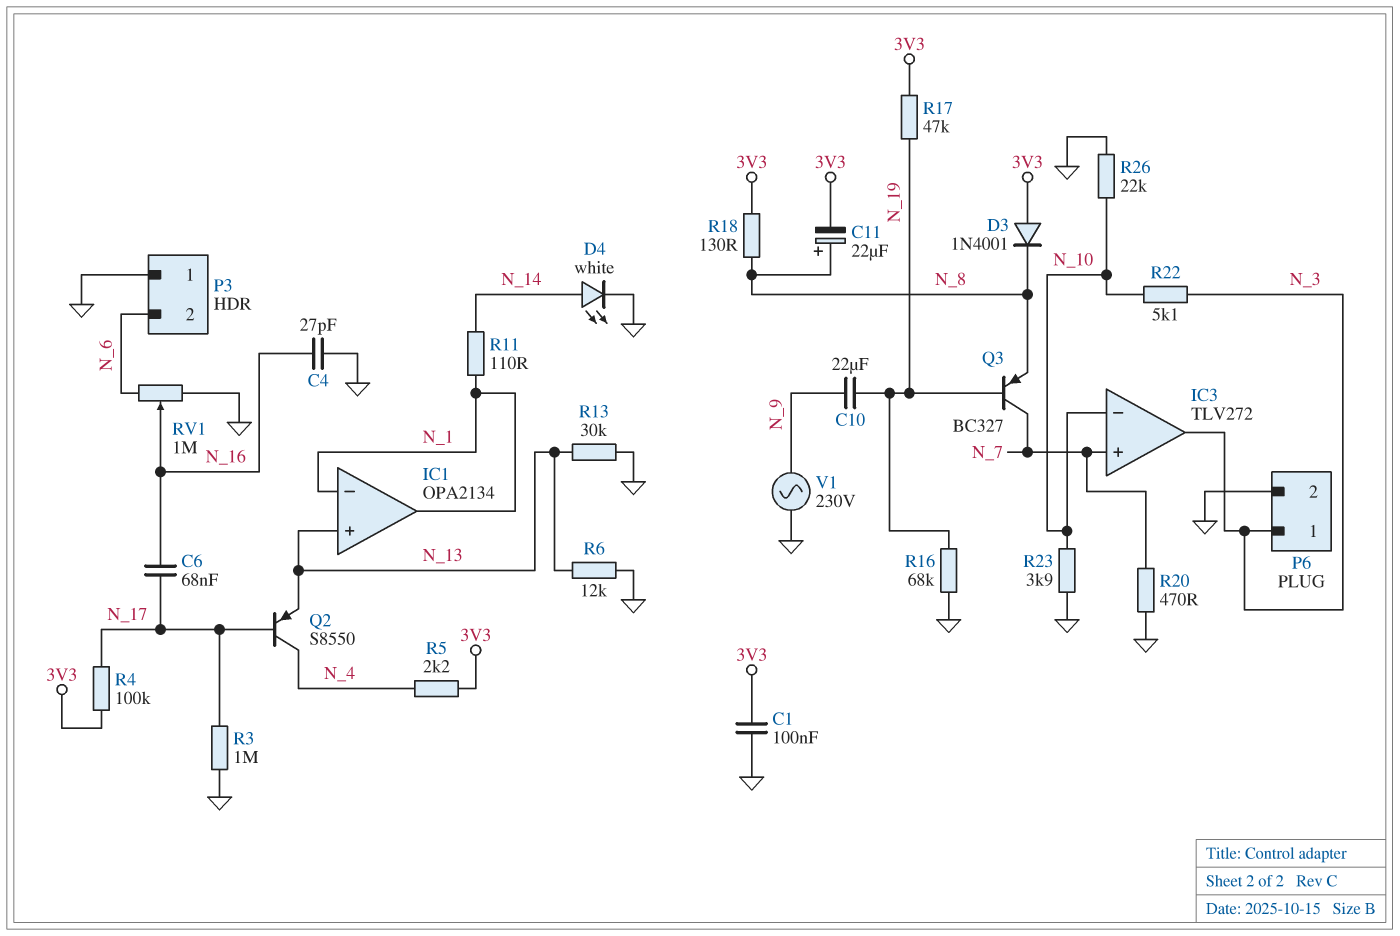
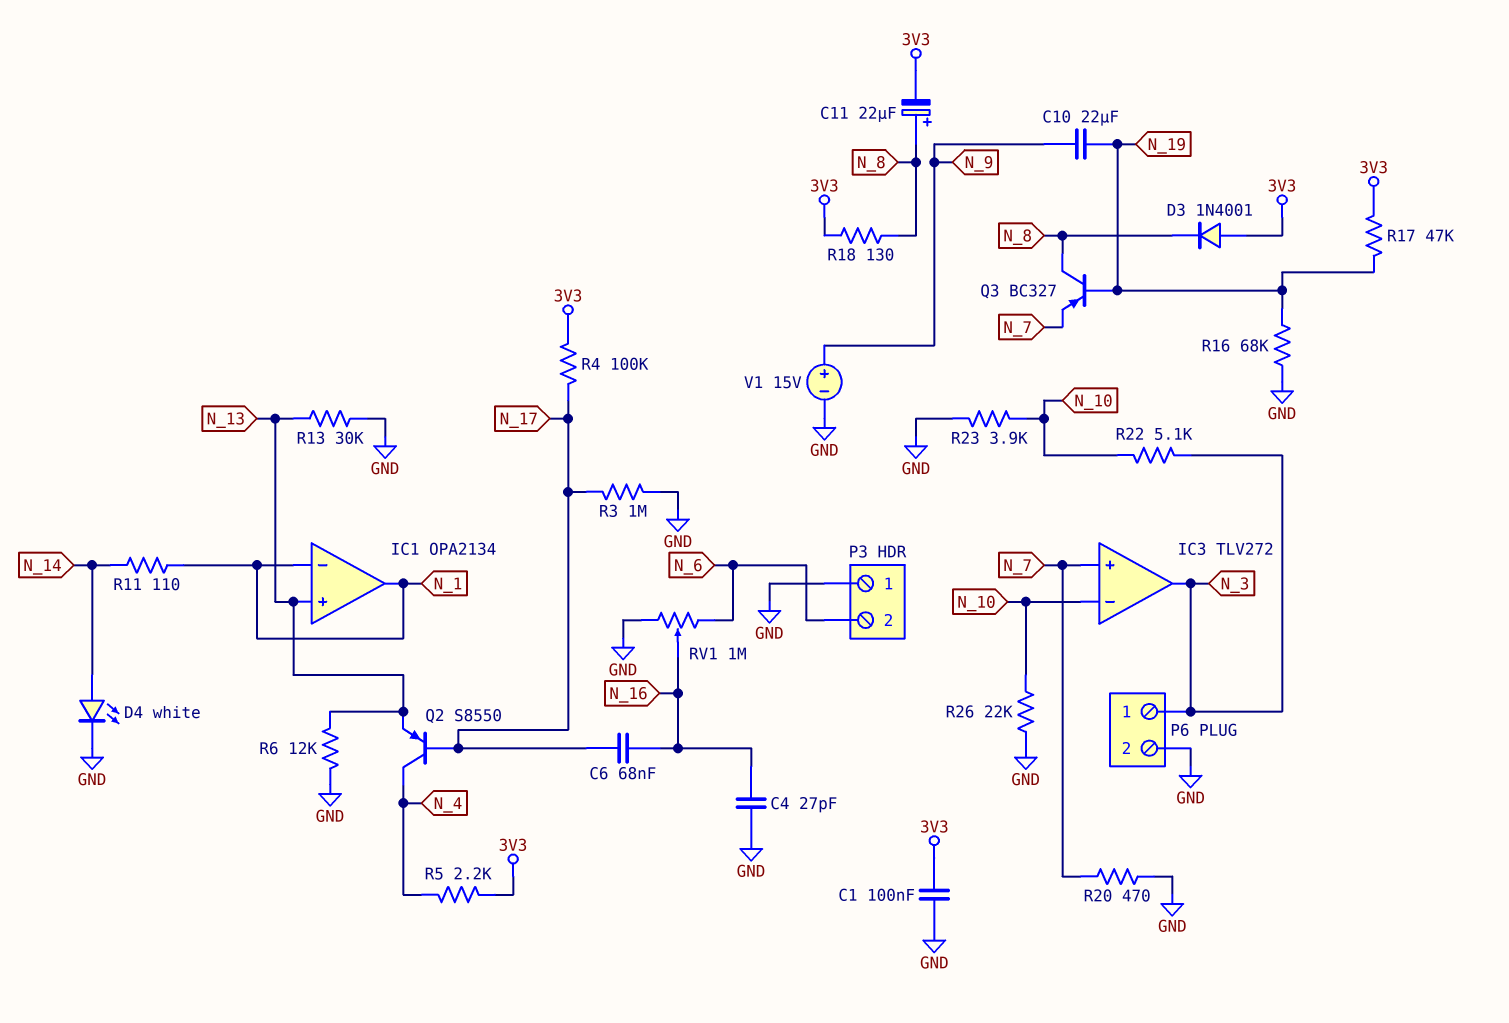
Q3: PNP BC327 (B N_19, C N_7, E N_8) -> PNP BC327 (B N_19, C N_8, E N_7)
V1: AC 230V (GND, N_9) -> 15V (plus N_9, minus GND)

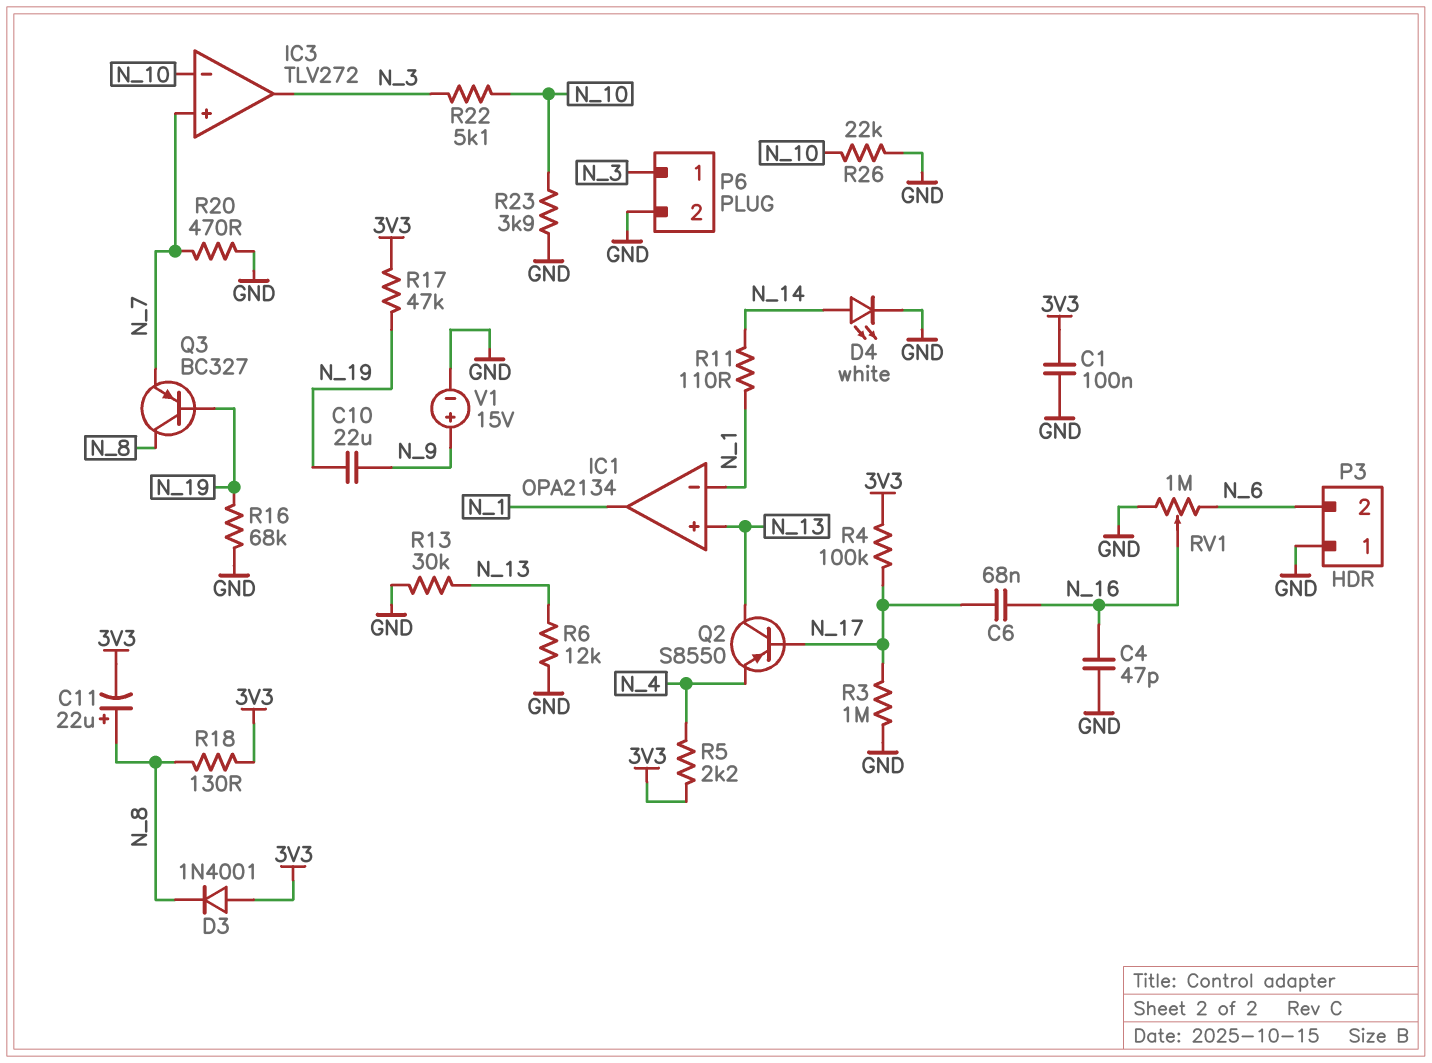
C4: 27pF (GND, N_16) -> 47pF (GND, N_16)
Q2: PNP S8550 (B N_17, C N_4, E N_13) -> PNP S8550 (B N_17, C N_13, E N_4)

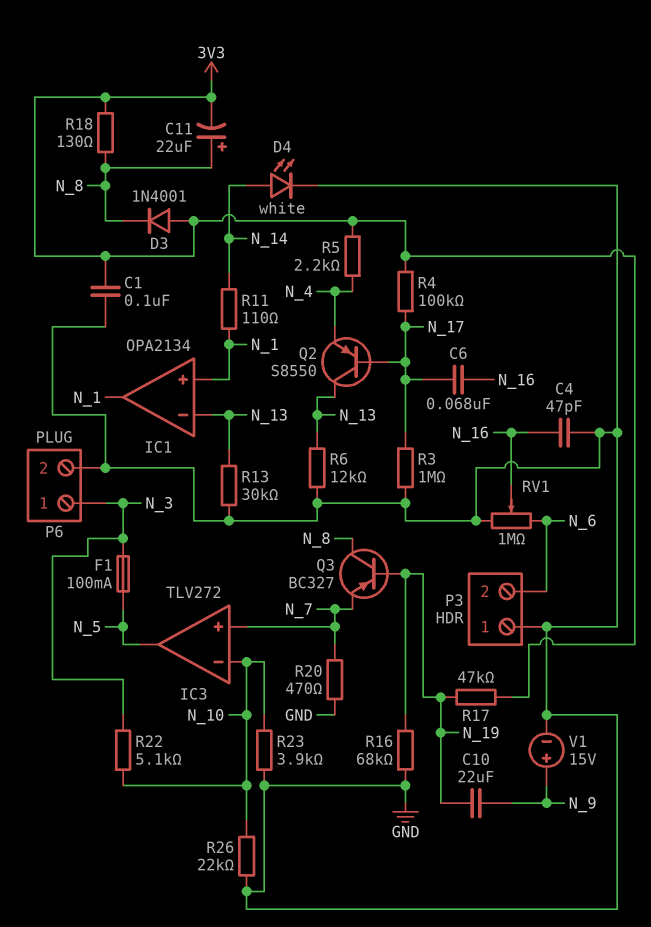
F1: none -> 100mA (N_3, N_5)
IC1 pin in+: N_13 -> N_1
IC1 pin in-: N_1 -> N_13
IC3 pin out: N_3 -> N_5

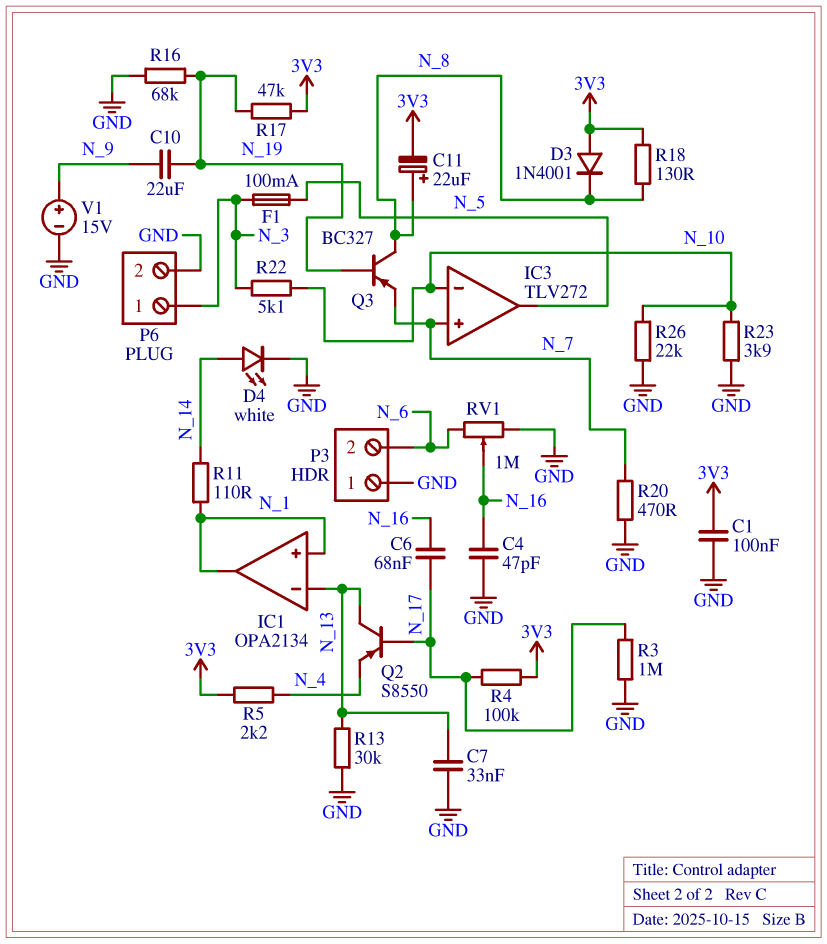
C7: none -> 33nF (GND, N_13)
R6: 12k (GND, N_13) -> none

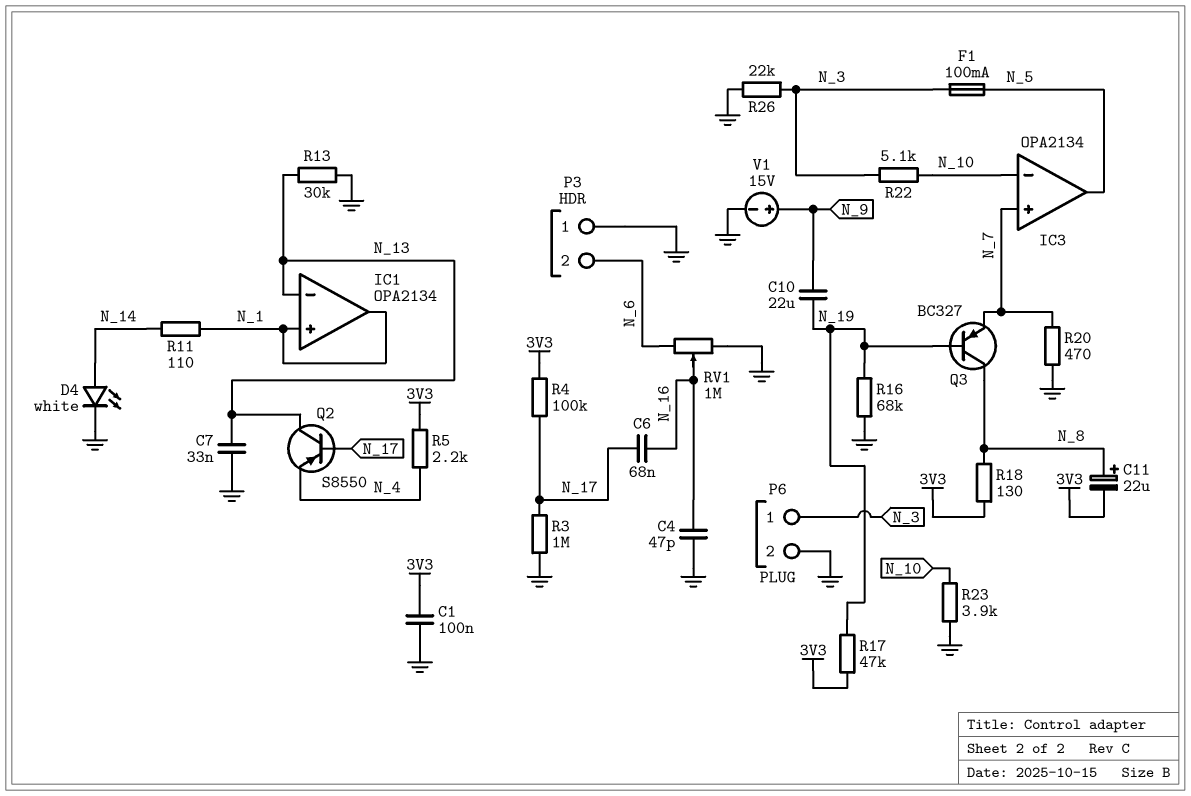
D3: diode 1N4001 (A 3V3, K N_8) -> none
IC3: TLV272 -> OPA2134
R26: 22k (GND, N_10) -> 22k (GND, N_3)

